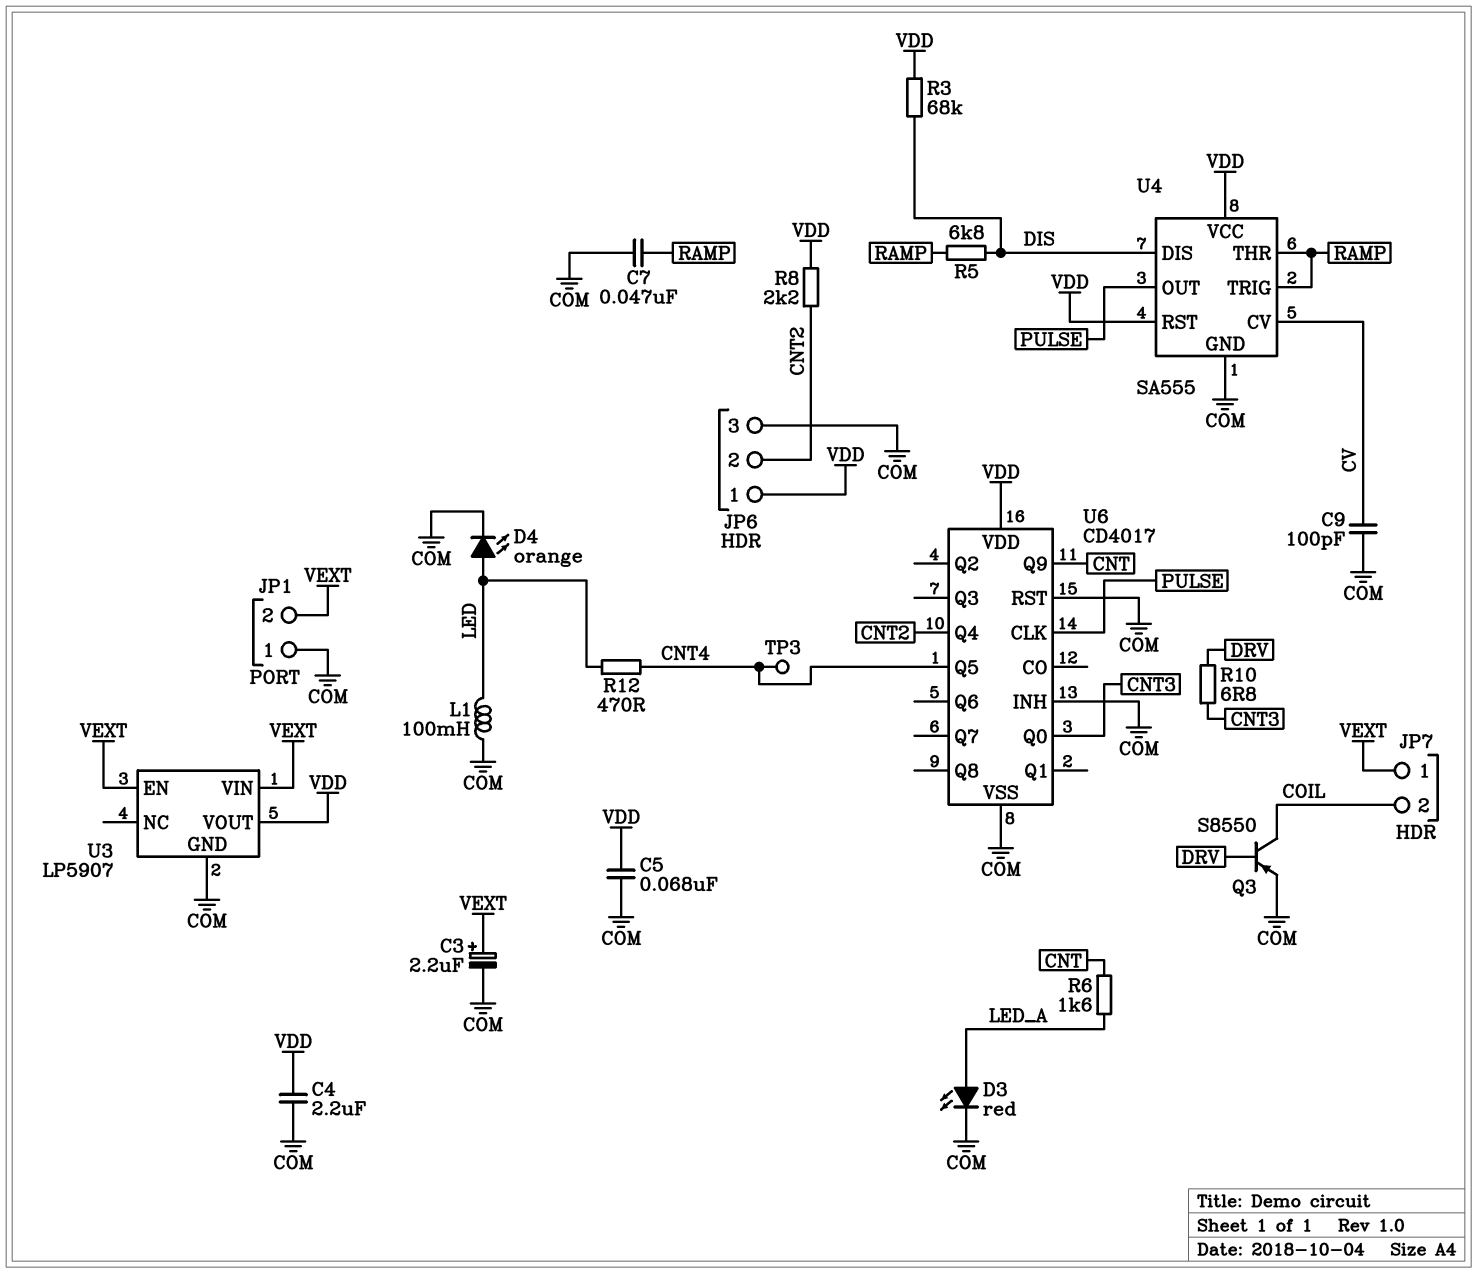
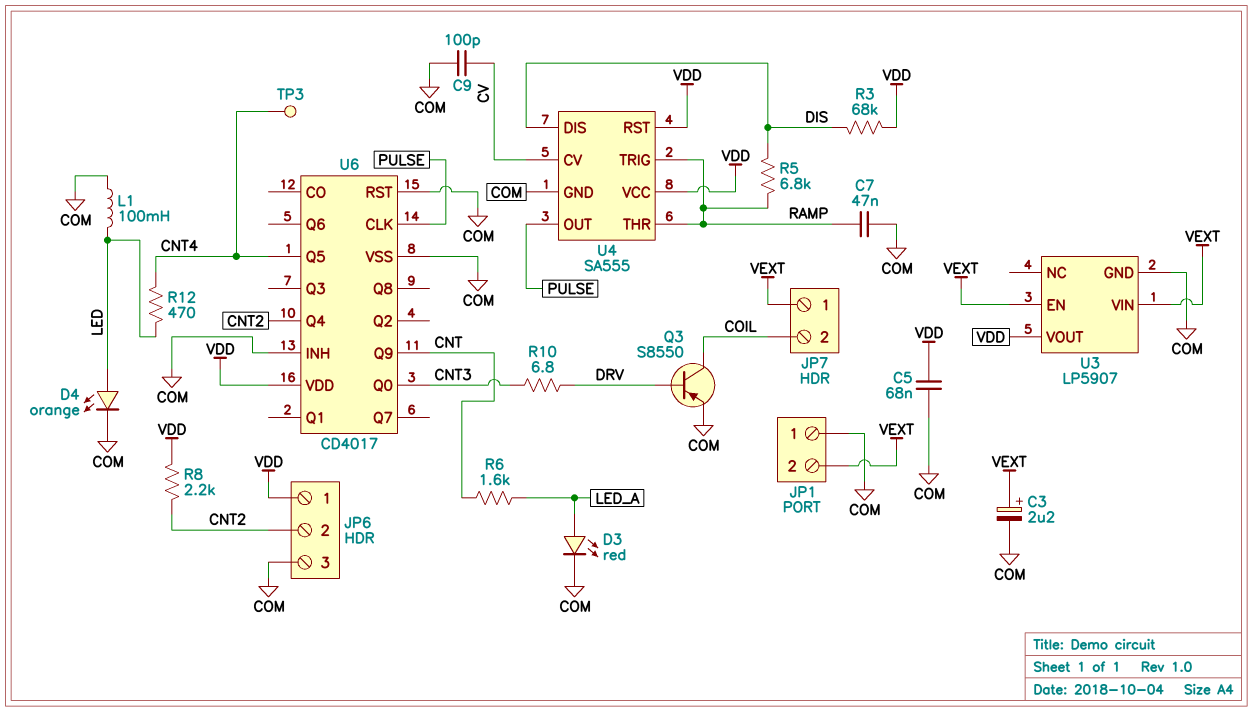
C4: 2.2uF (COM, VDD) -> none

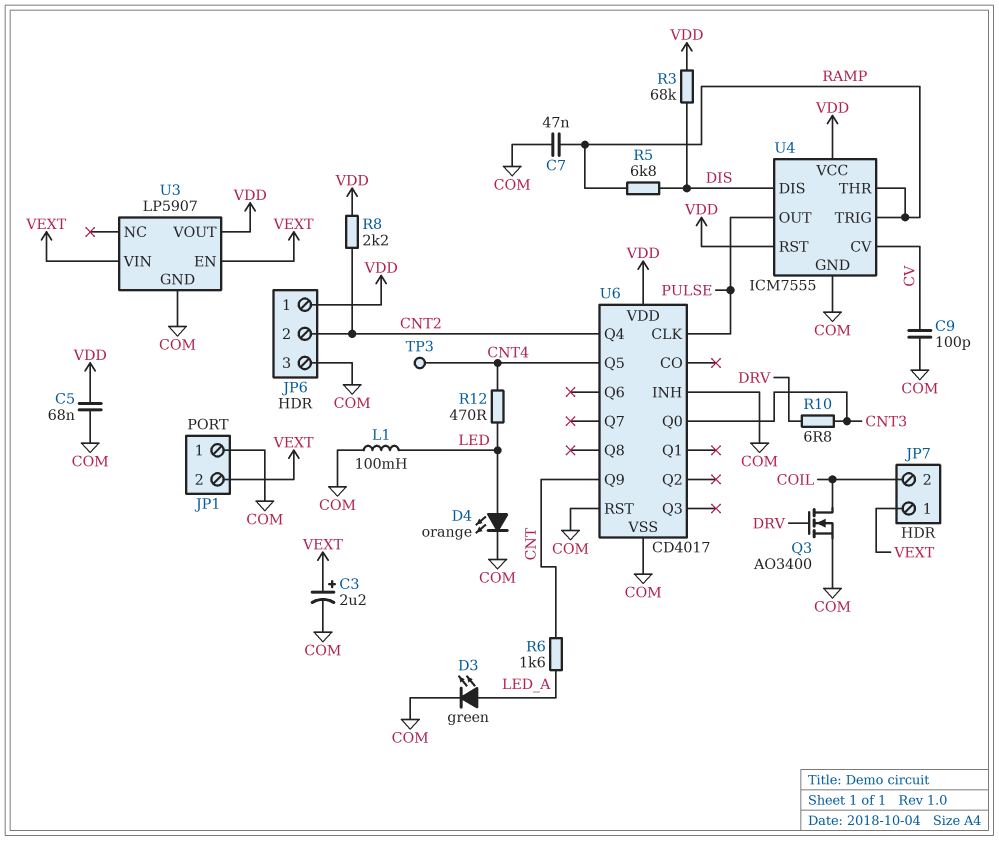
D3: LED red (A LED_A, K COM) -> LED green (A LED_A, K COM)
Q3: PNP S8550 (B DRV, C COIL, E COM) -> NMOS AO3400 (G DRV, D COIL, S COM)
U4: SA555 -> ICM7555

